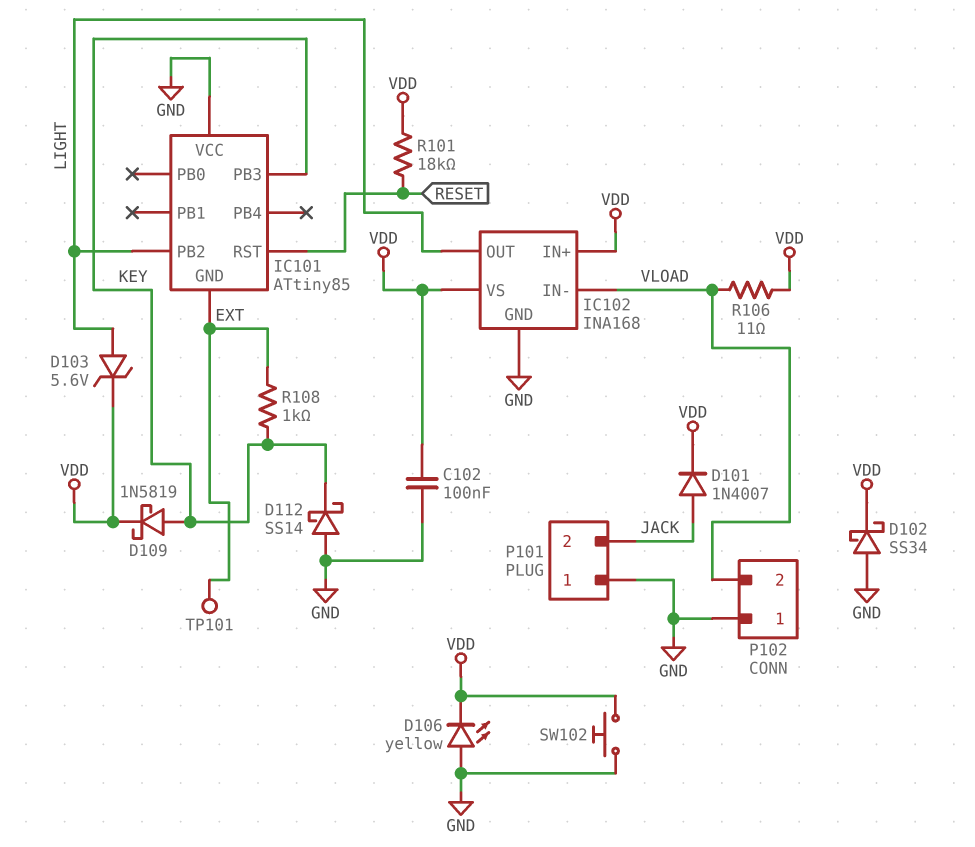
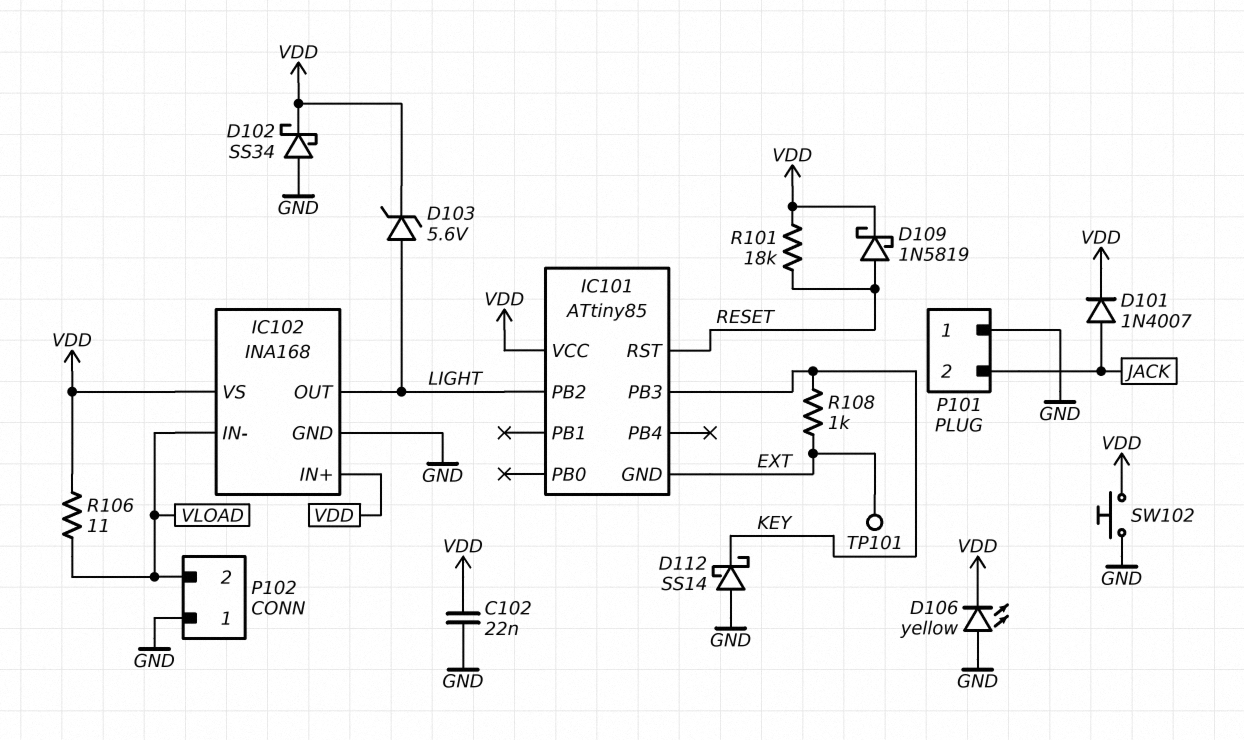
C102: 100nF (GND, VDD) -> 22nF (GND, VDD)
D109: schottky 1N5819 (A KEY, K VDD) -> schottky 1N5819 (A RESET, K VDD)
IC101 pin VCC: GND -> VDD

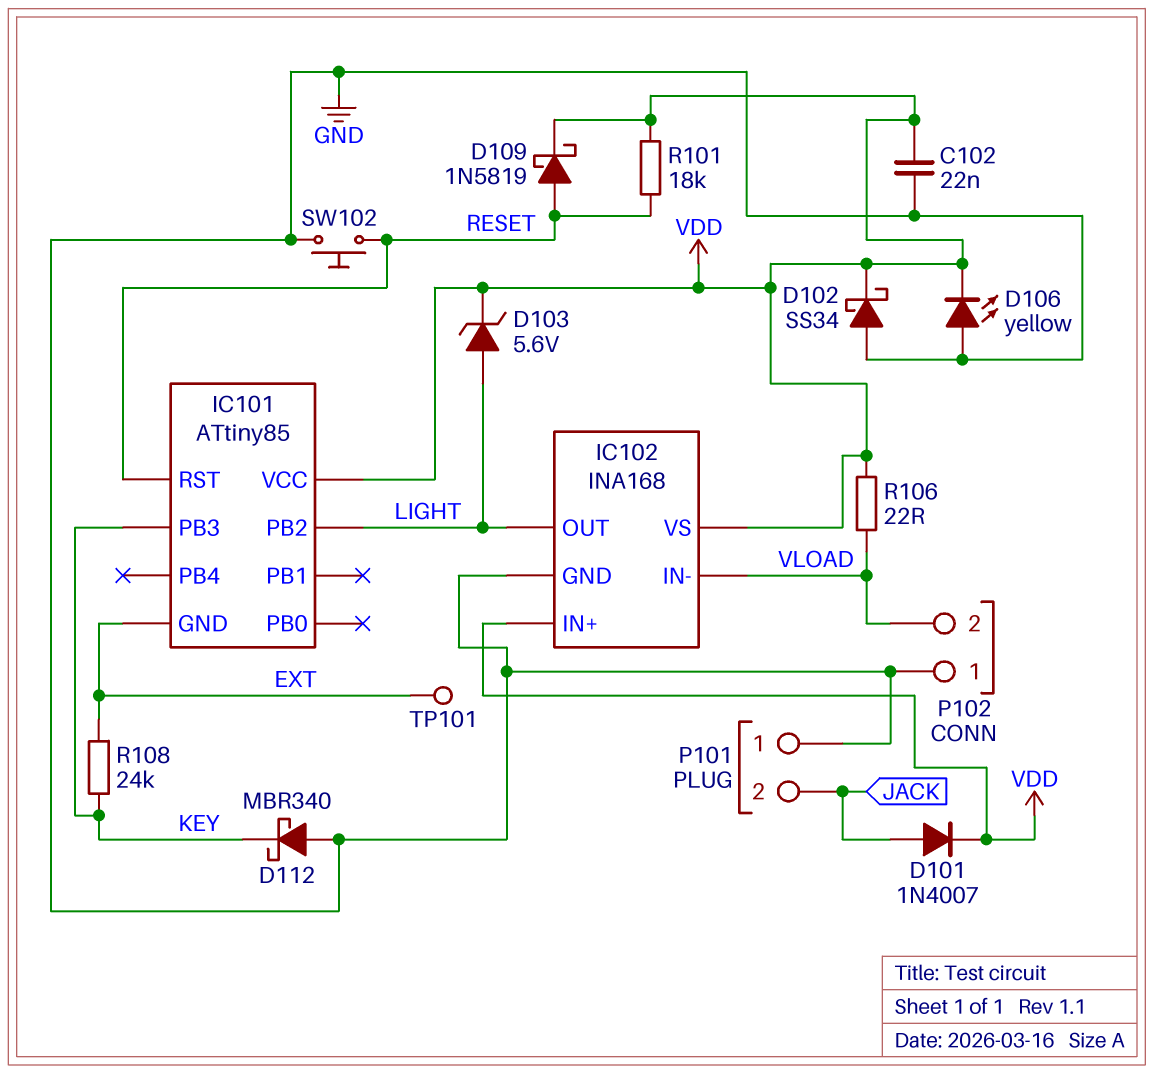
D112: schottky SS14 (A GND, K KEY) -> schottky MBR340 (A GND, K KEY)
R106: 11 (VDD, VLOAD) -> 22 (VDD, VLOAD)
R108: 1k (EXT, KEY) -> 24k (EXT, KEY)
SW102: button (GND, VDD) -> button (GND, RESET)

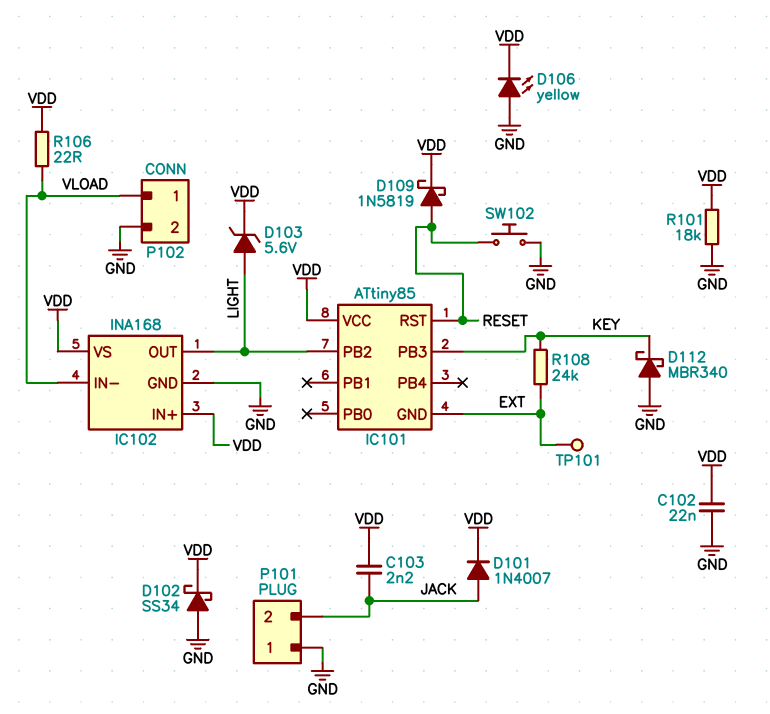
C103: none -> 2.2nF (JACK, VDD)
P102 pin 1: GND -> VLOAD
P102 pin 2: VLOAD -> GND
R101: 18k (RESET, VDD) -> 18k (GND, VDD)

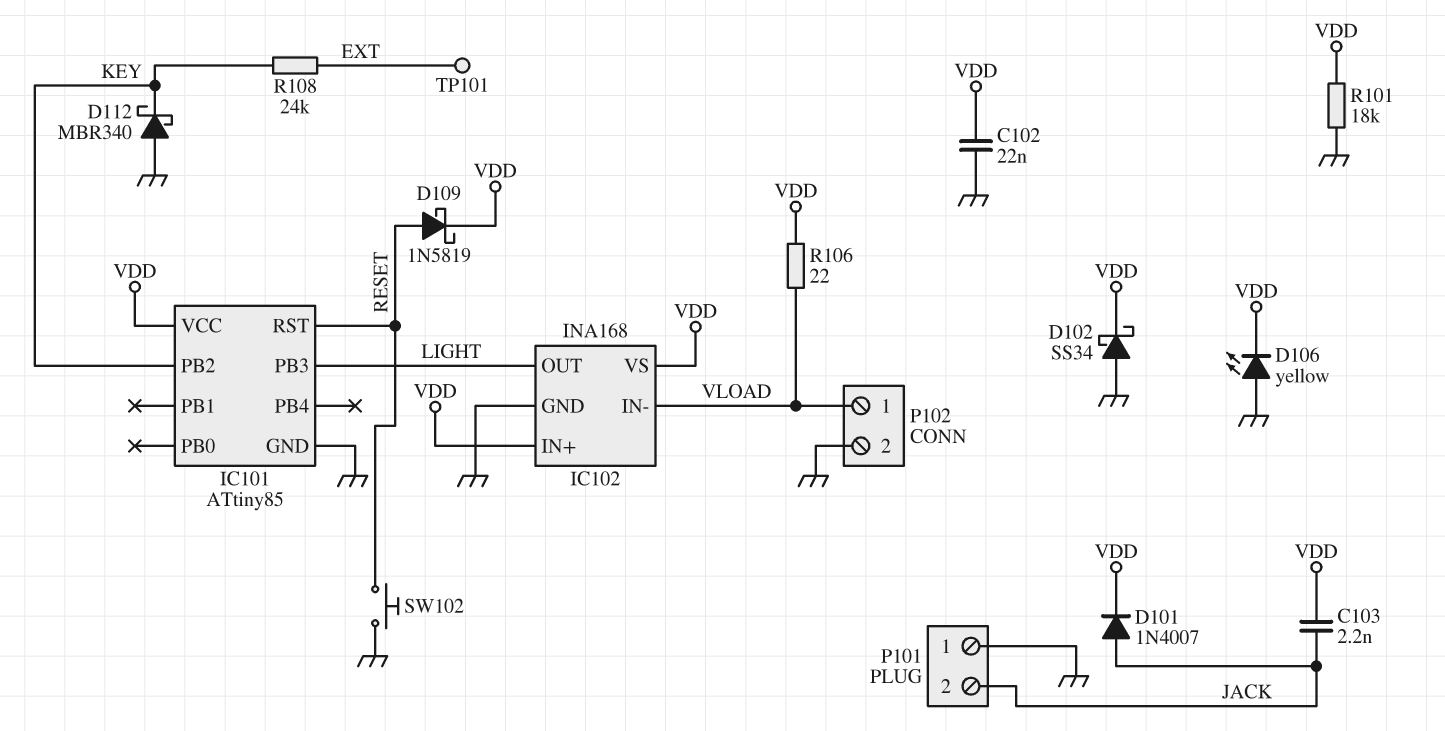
D103: zener 5.6V (A LIGHT, K VDD) -> none
IC101 pin GND: EXT -> GND
IC101 pin PB2: LIGHT -> KEY
IC101 pin PB3: KEY -> LIGHT

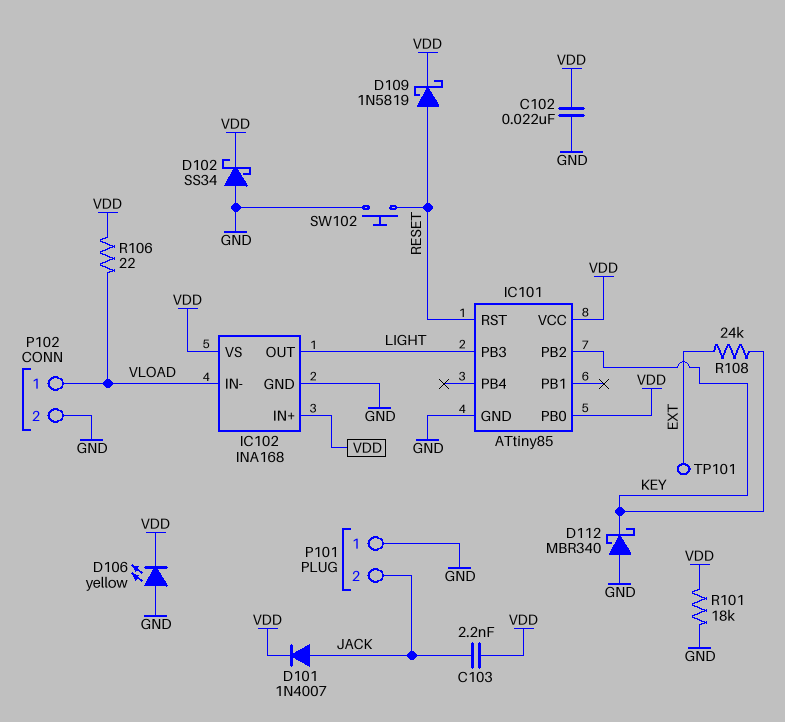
IC101 pin PB0: none -> VDD

